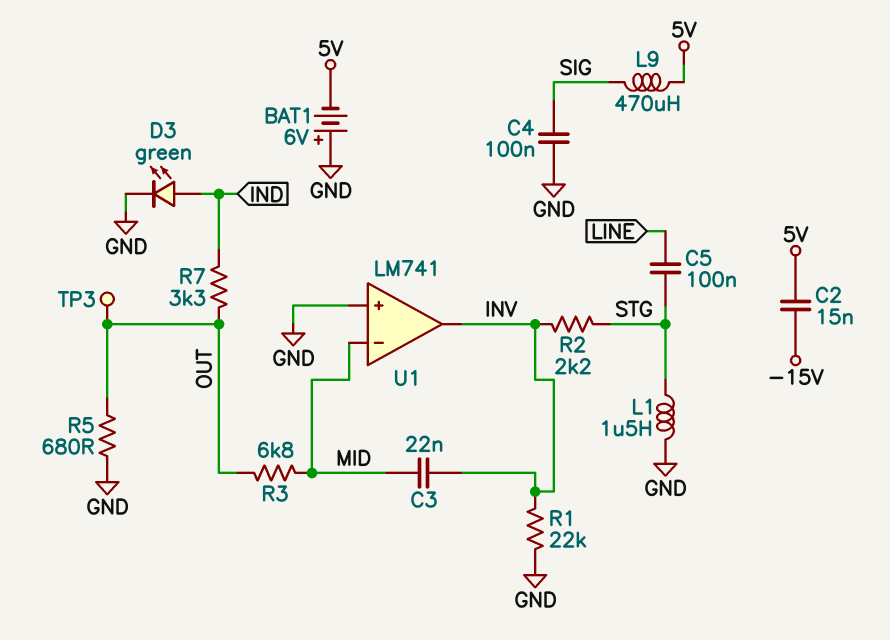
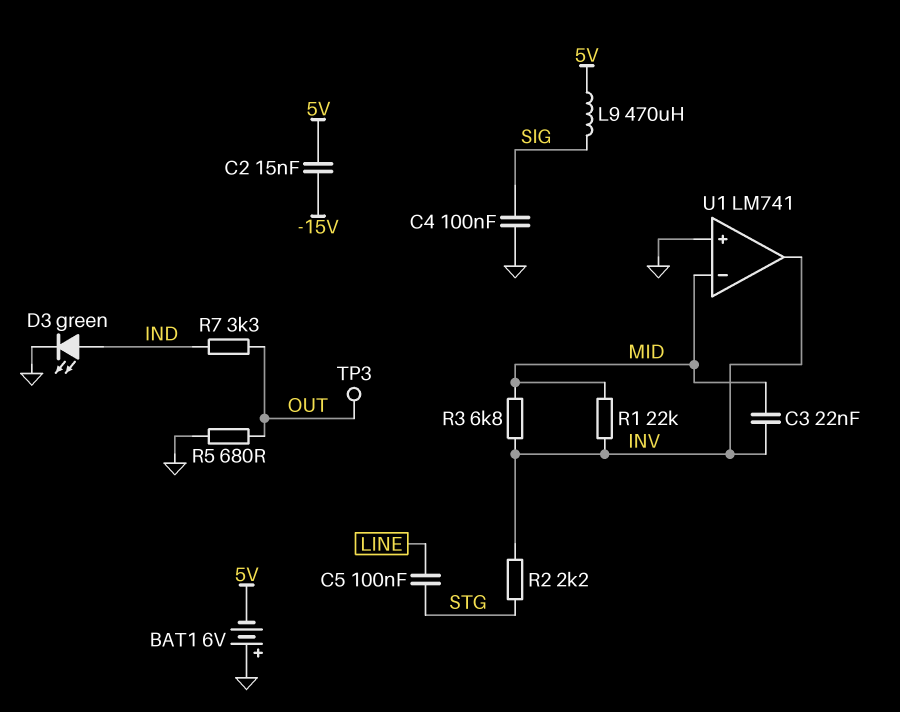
L1: 1.5uH (GND, STG) -> none
R1: 22k (GND, INV) -> 22k (INV, MID)
R3: 6.8k (MID, OUT) -> 6.8k (INV, MID)

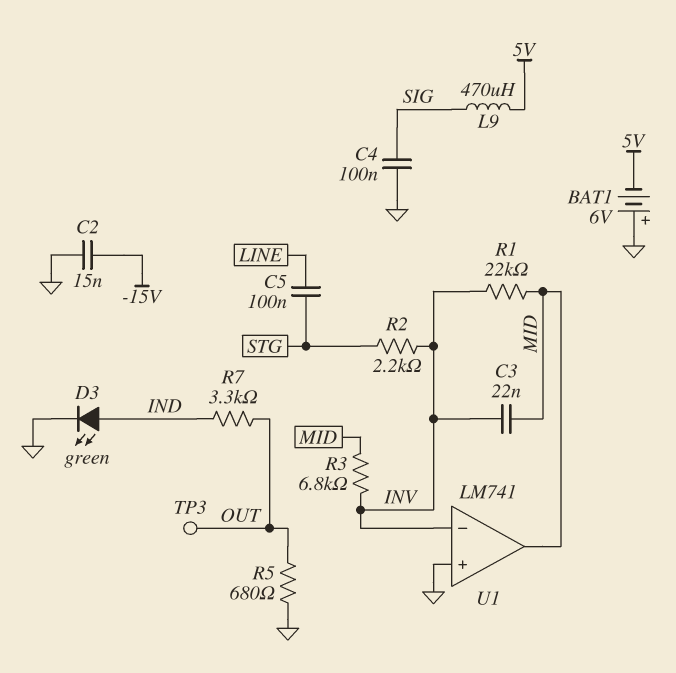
C2: 15nF (-15V, 5V) -> 15nF (-15V, GND)
U1 pin in-: MID -> INV
U1 pin out: INV -> MID

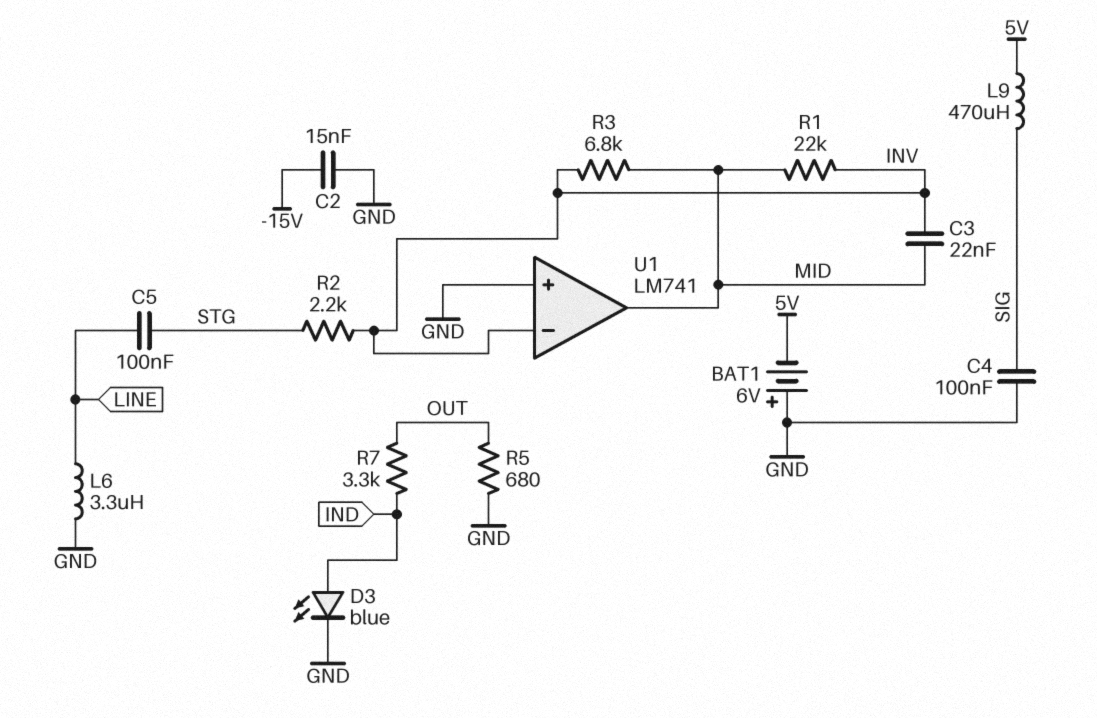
D3: LED green (A IND, K GND) -> LED blue (A IND, K GND)
L6: none -> 3.3uH (GND, LINE)
TP3: test point (OUT) -> none

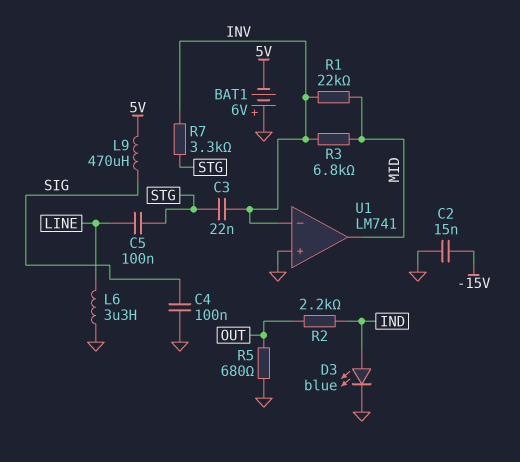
C3: 22nF (INV, MID) -> 22nF (INV, STG)
R2: 2.2k (INV, STG) -> 2.2k (IND, OUT)
R7: 3.3k (IND, OUT) -> 3.3k (INV, STG)

